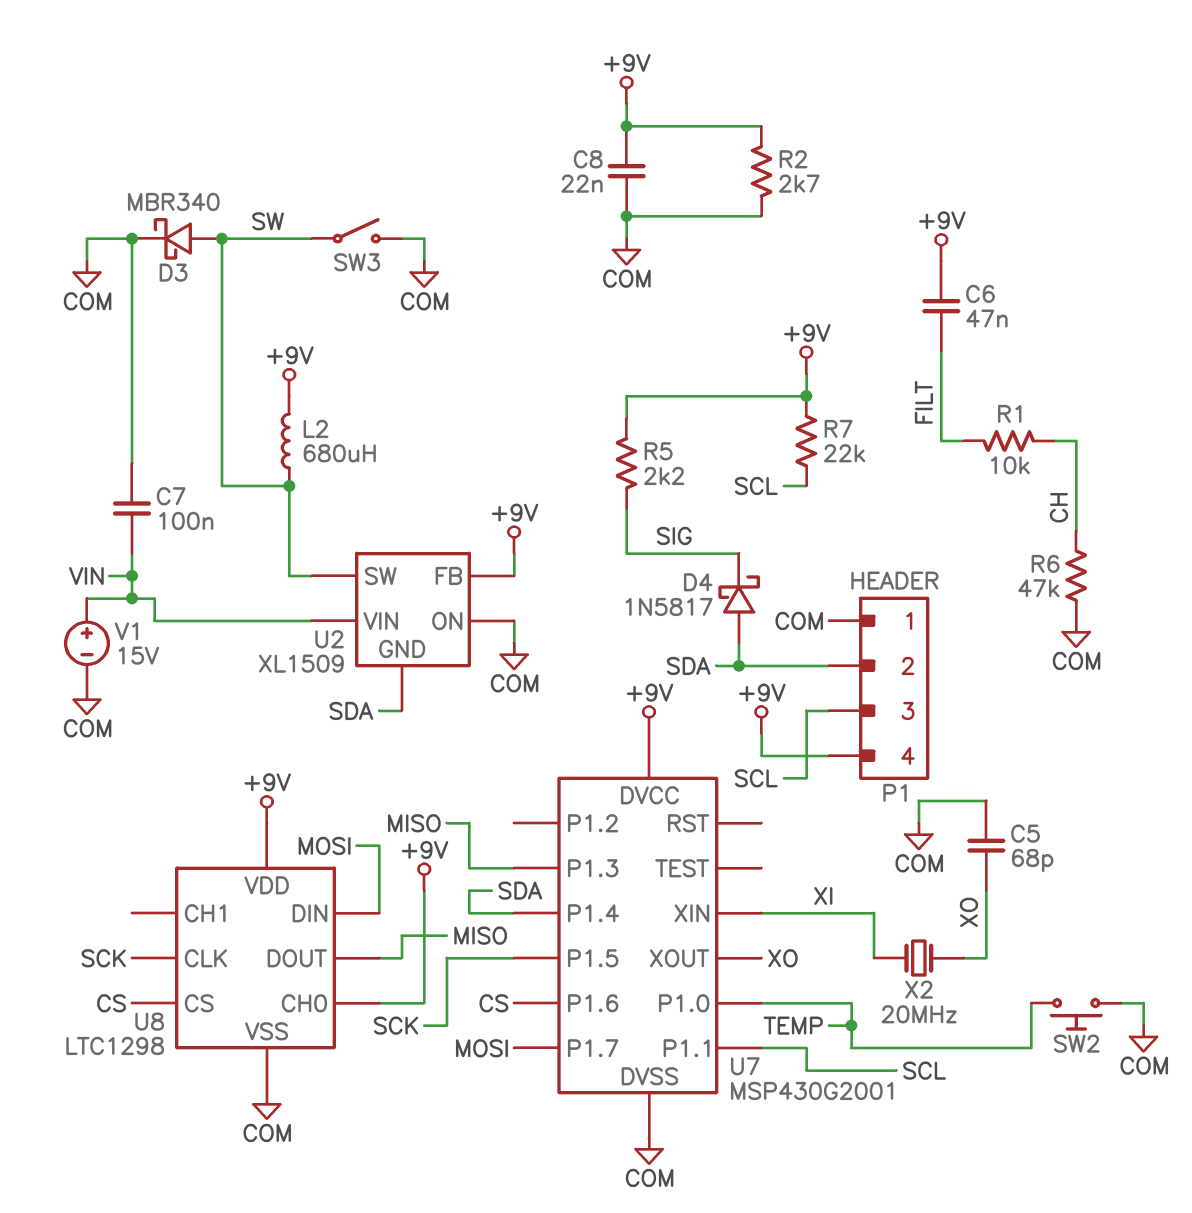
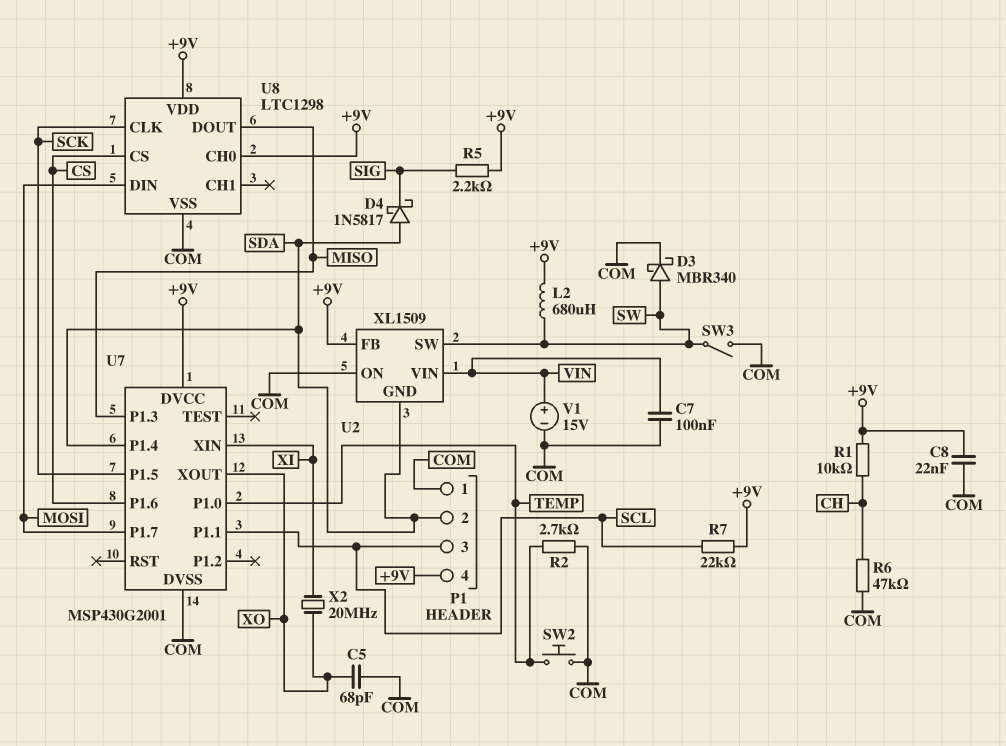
C6: 47nF (+9V, FILT) -> none
R1: 10k (CH, FILT) -> 10k (+9V, CH)
R2: 2.7k (+9V, COM) -> 2.7k (COM, TEMP)

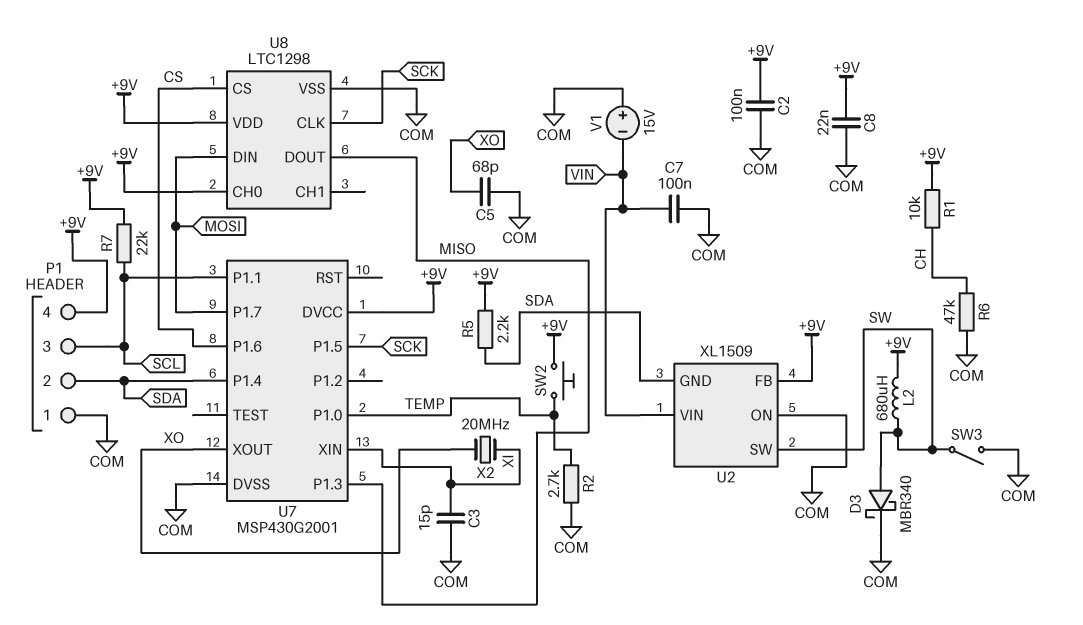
C2: none -> 100nF (+9V, COM)
C3: none -> 15pF (COM, XI)
D4: schottky 1N5817 (A SDA, K SIG) -> none
R5: 2.2k (+9V, SIG) -> 2.2k (+9V, SDA)
SW2: button (COM, TEMP) -> button (+9V, TEMP)
V1: 15V (plus VIN, minus COM) -> 15V (plus COM, minus VIN)

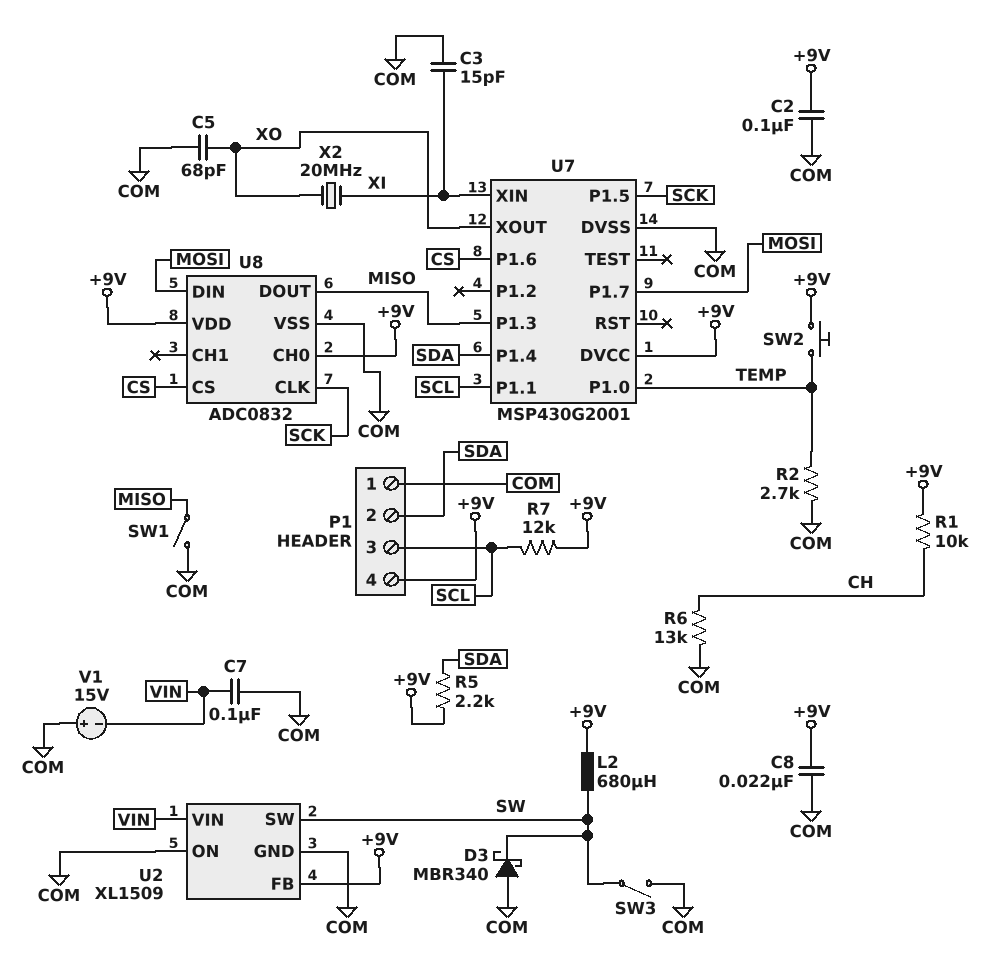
D3: schottky MBR340 (A SW, K COM) -> schottky MBR340 (A COM, K SW)
R6: 47k (CH, COM) -> 13k (CH, COM)
R7: 22k (+9V, SCL) -> 12k (+9V, SCL)
SW1: none -> switch (COM, MISO)
U2 pin GND: SDA -> COM
U8: LTC1298 -> ADC0832

